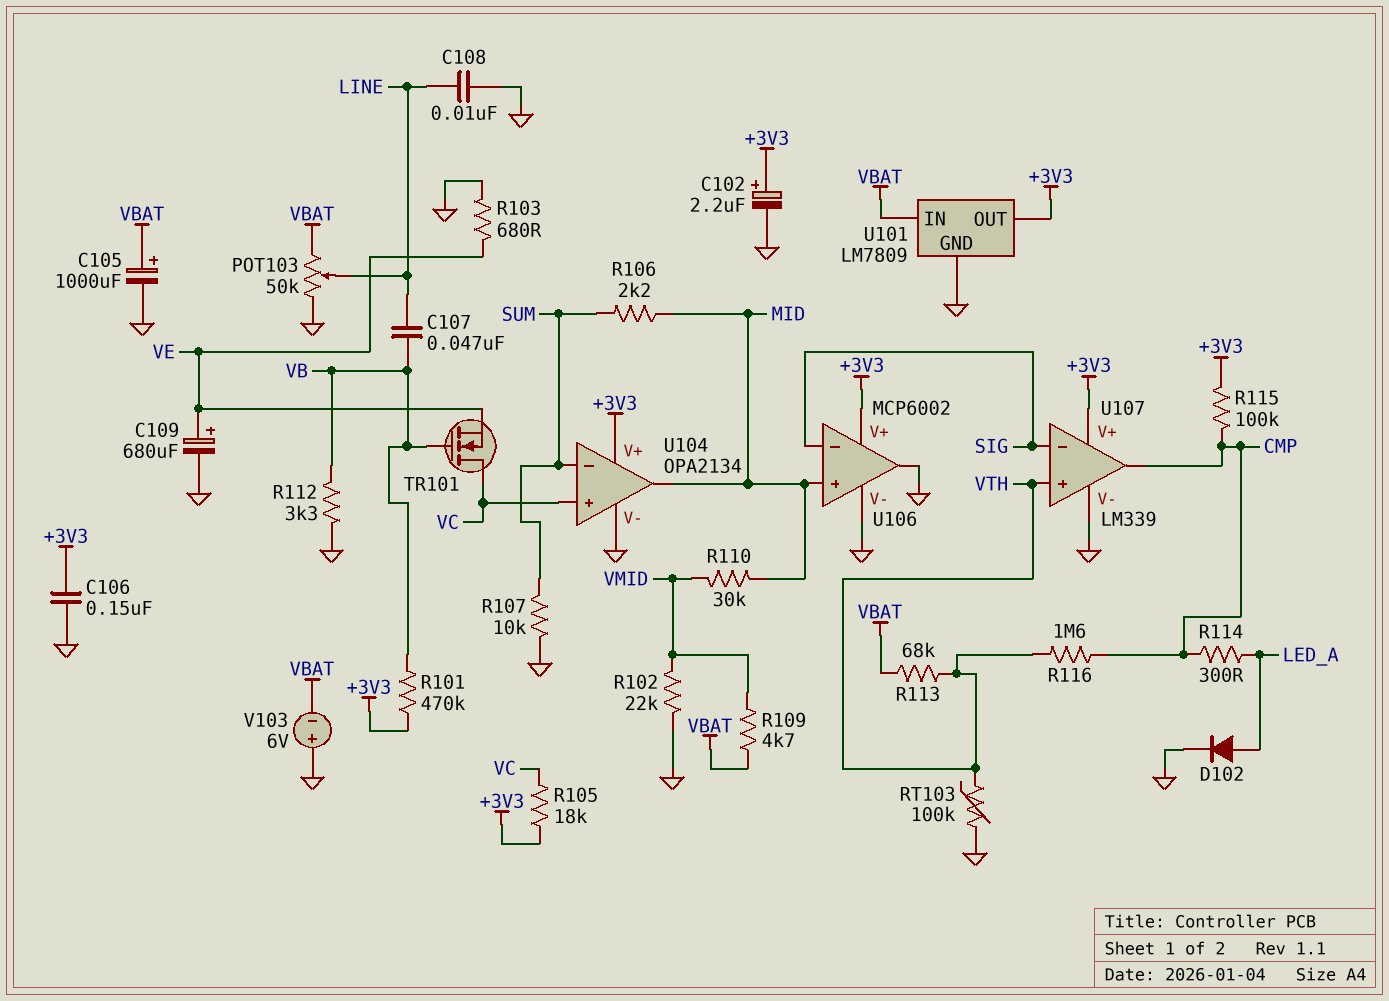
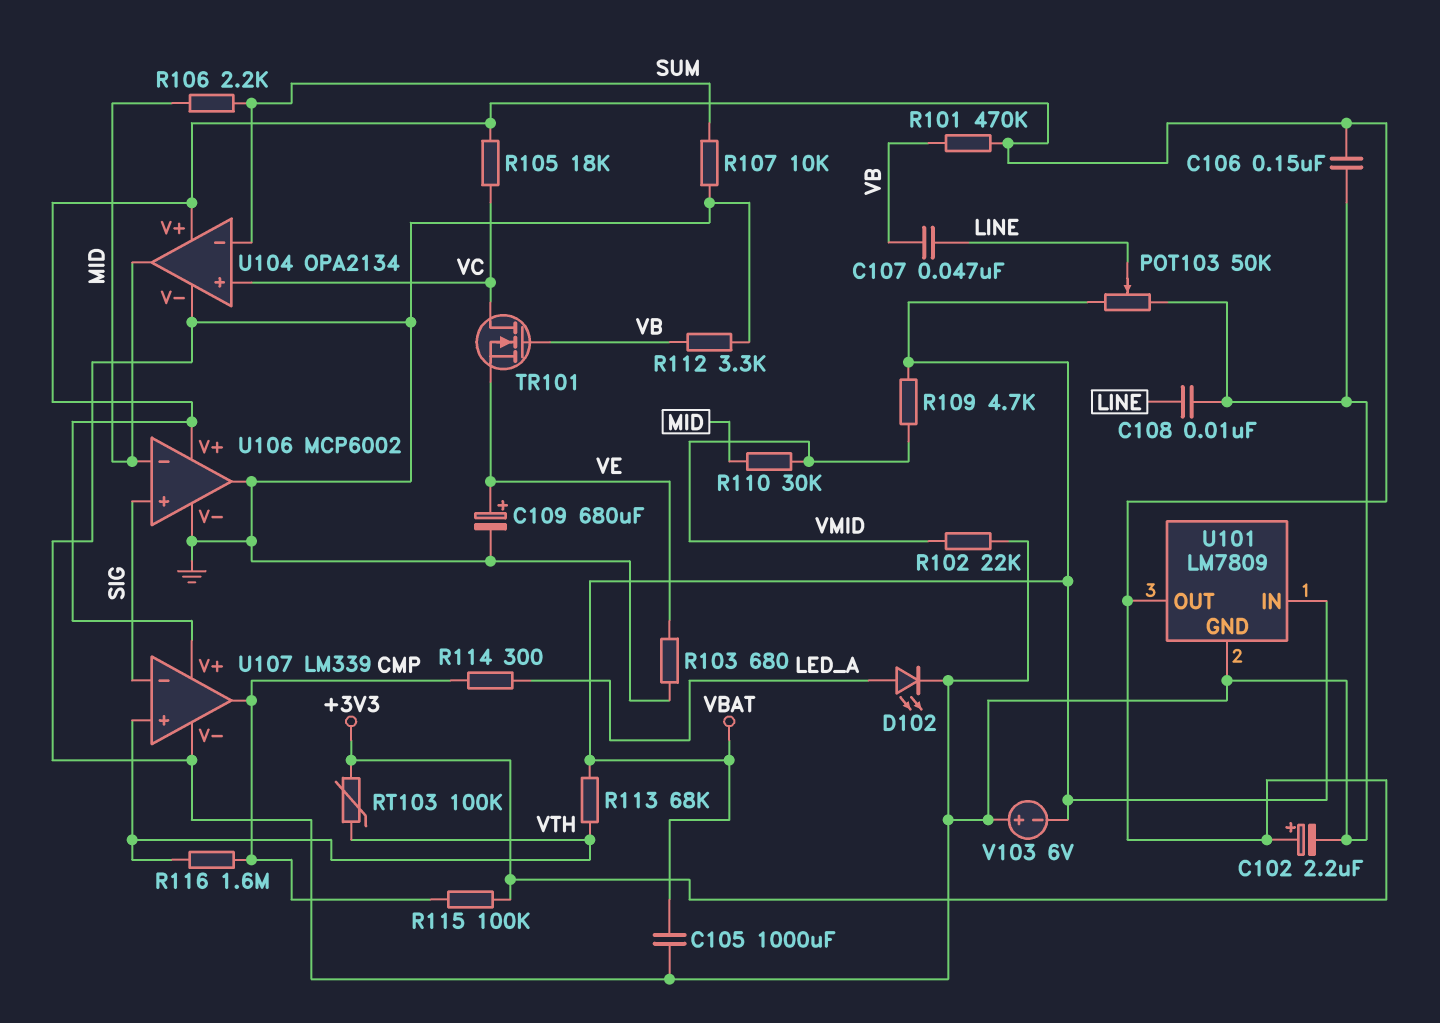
C105: 1000uF (plus VBAT, minus GND) -> 1000uF (GND, VBAT)
D102: diode (A LED_A, K GND) -> LED (A LED_A, K GND)
RT103: 100k (GND, VTH) -> 100k (+3V3, VTH)
U106 pin in+: MID -> SIG
U106 pin in-: SIG -> MID

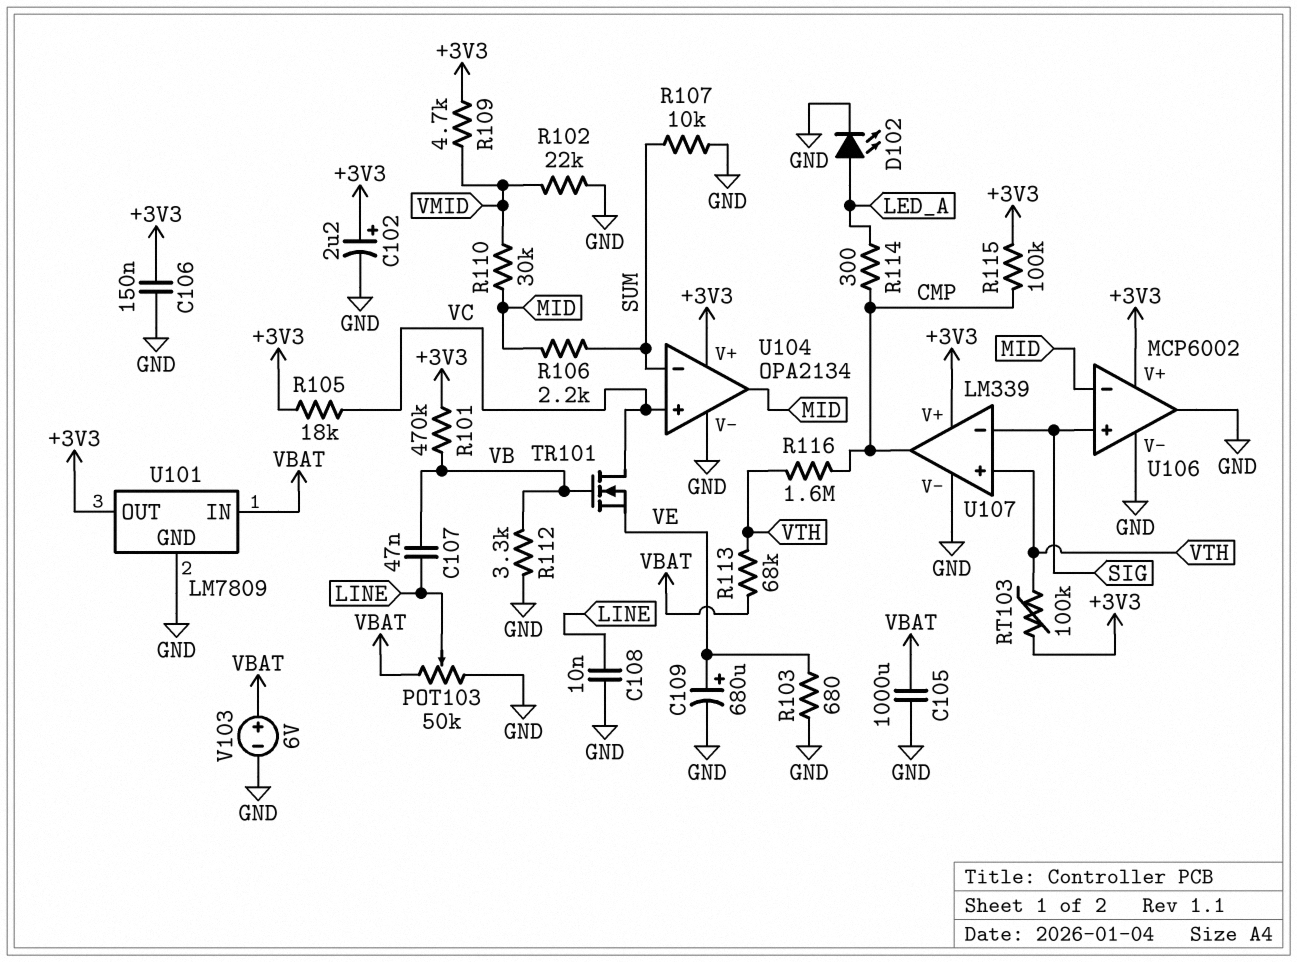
R109: 4.7k (VBAT, VMID) -> 4.7k (+3V3, VMID)
V103: 6V (plus GND, minus VBAT) -> 6V (plus VBAT, minus GND)

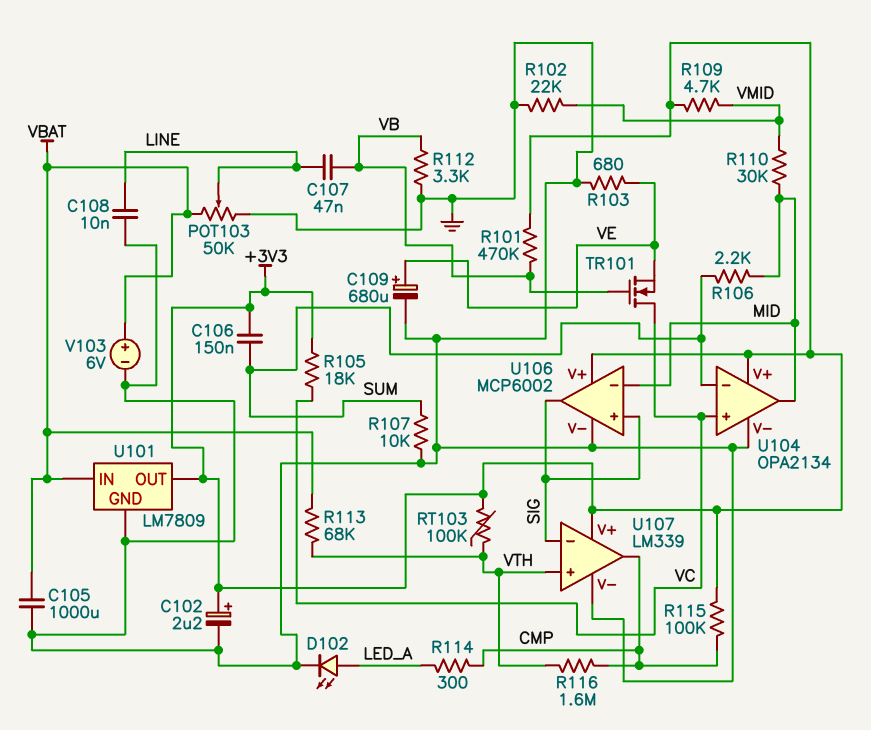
C106: 150nF (+3V3, GND) -> 150nF (+3V3, SUM)
U106 pin out: GND -> SIG

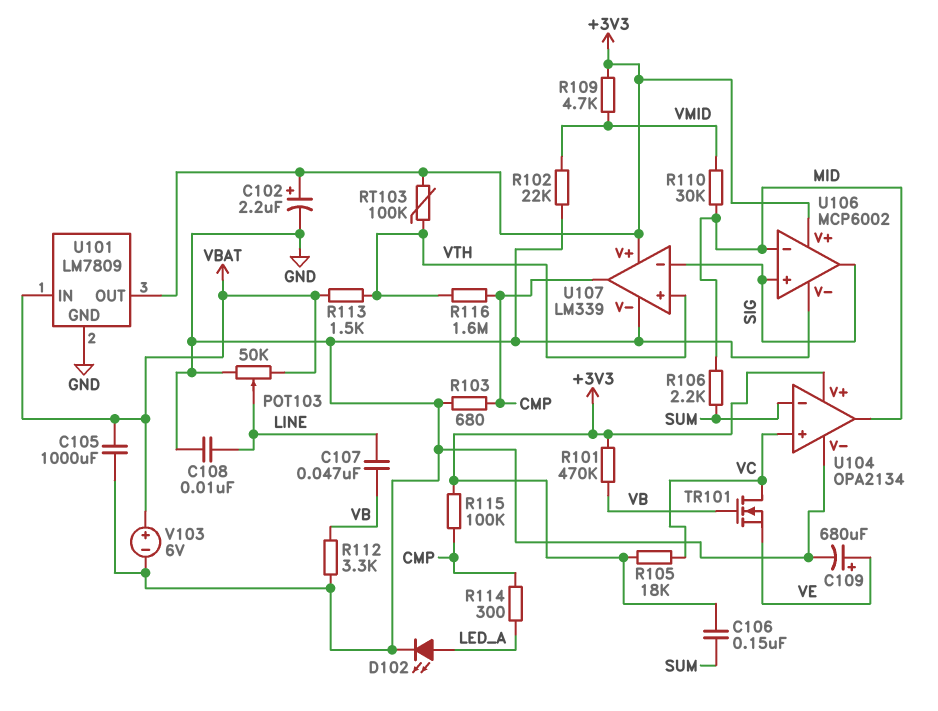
R103: 680 (GND, VE) -> 680 (CMP, GND)
R107: 10k (GND, SUM) -> none
R113: 68k (VBAT, VTH) -> 1.5k (VBAT, VTH)

